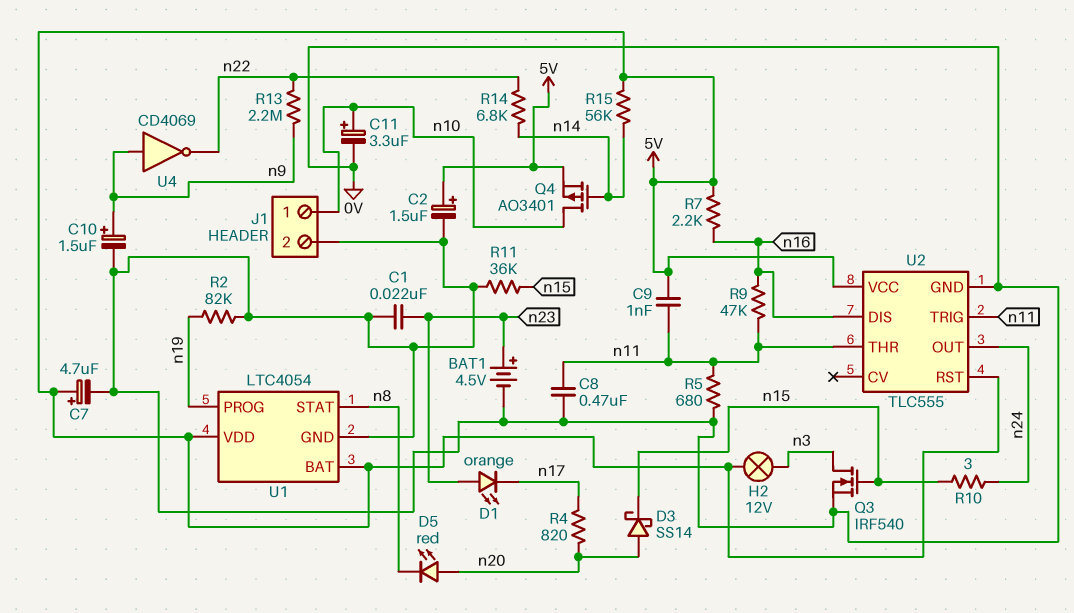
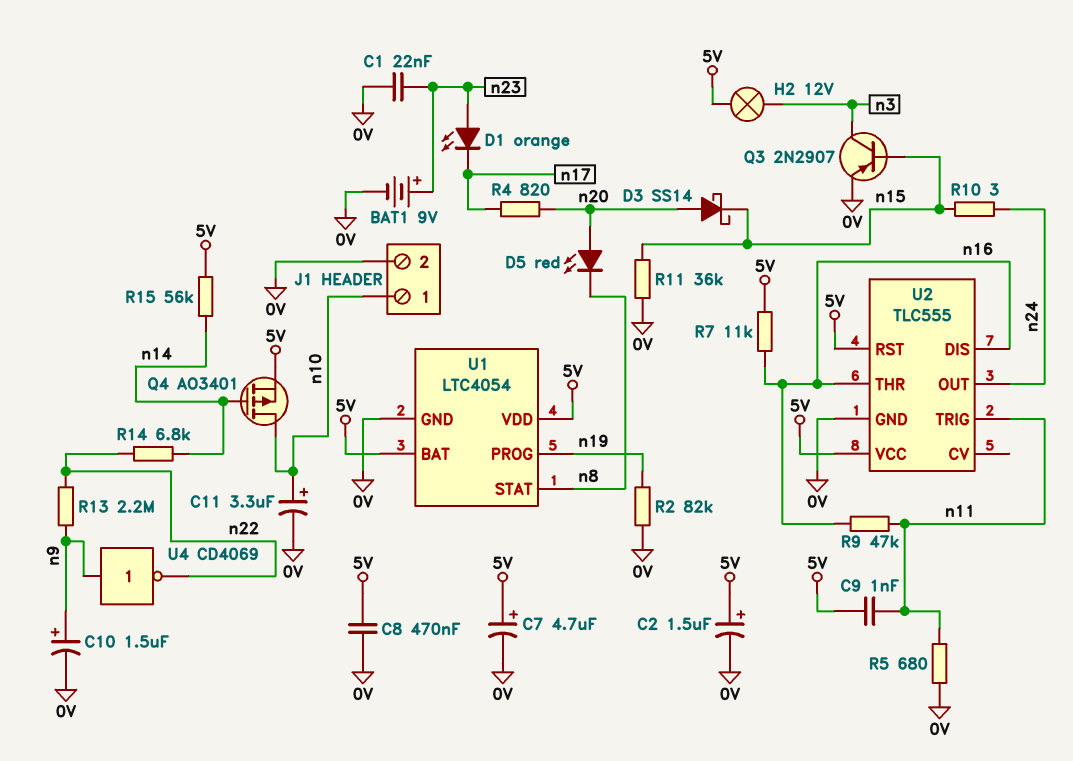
BAT1: 4.5V (plus n23, minus 0V) -> 9V (plus n23, minus 0V)
C8: 470nF (0V, n11) -> 470nF (0V, 5V)
Q3: NMOS IRF540 (G n15, D n3, S 0V) -> PNP 2N2907 (B n15, C n3, E 0V)
R7: 2.2k (5V, n16) -> 11k (5V, n16)
U2 pin THR: n11 -> n16

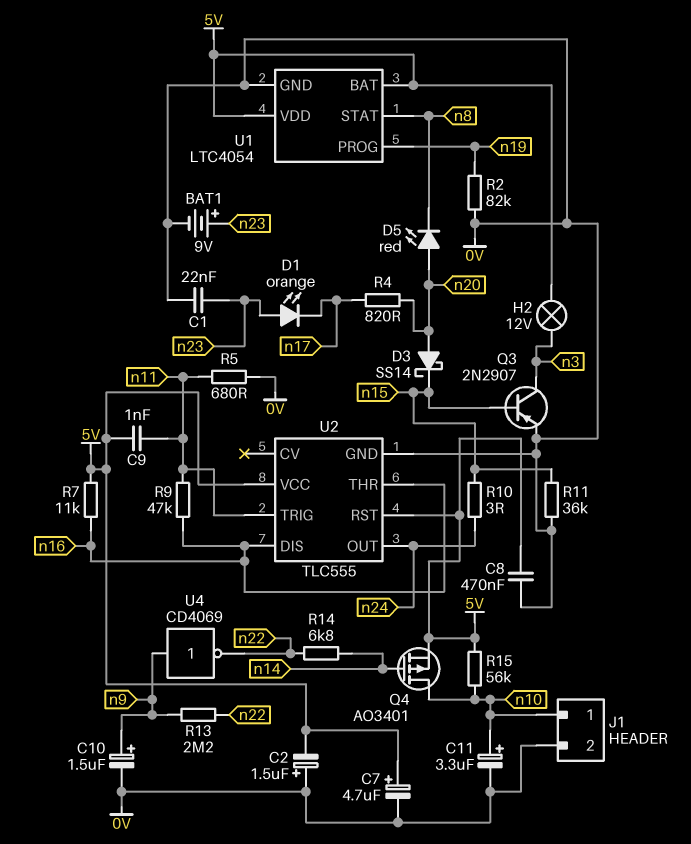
C2: 1.5uF (plus 5V, minus 0V) -> 1.5uF (plus 0V, minus 5V)
R15: 56k (5V, n14) -> 56k (5V, n10)

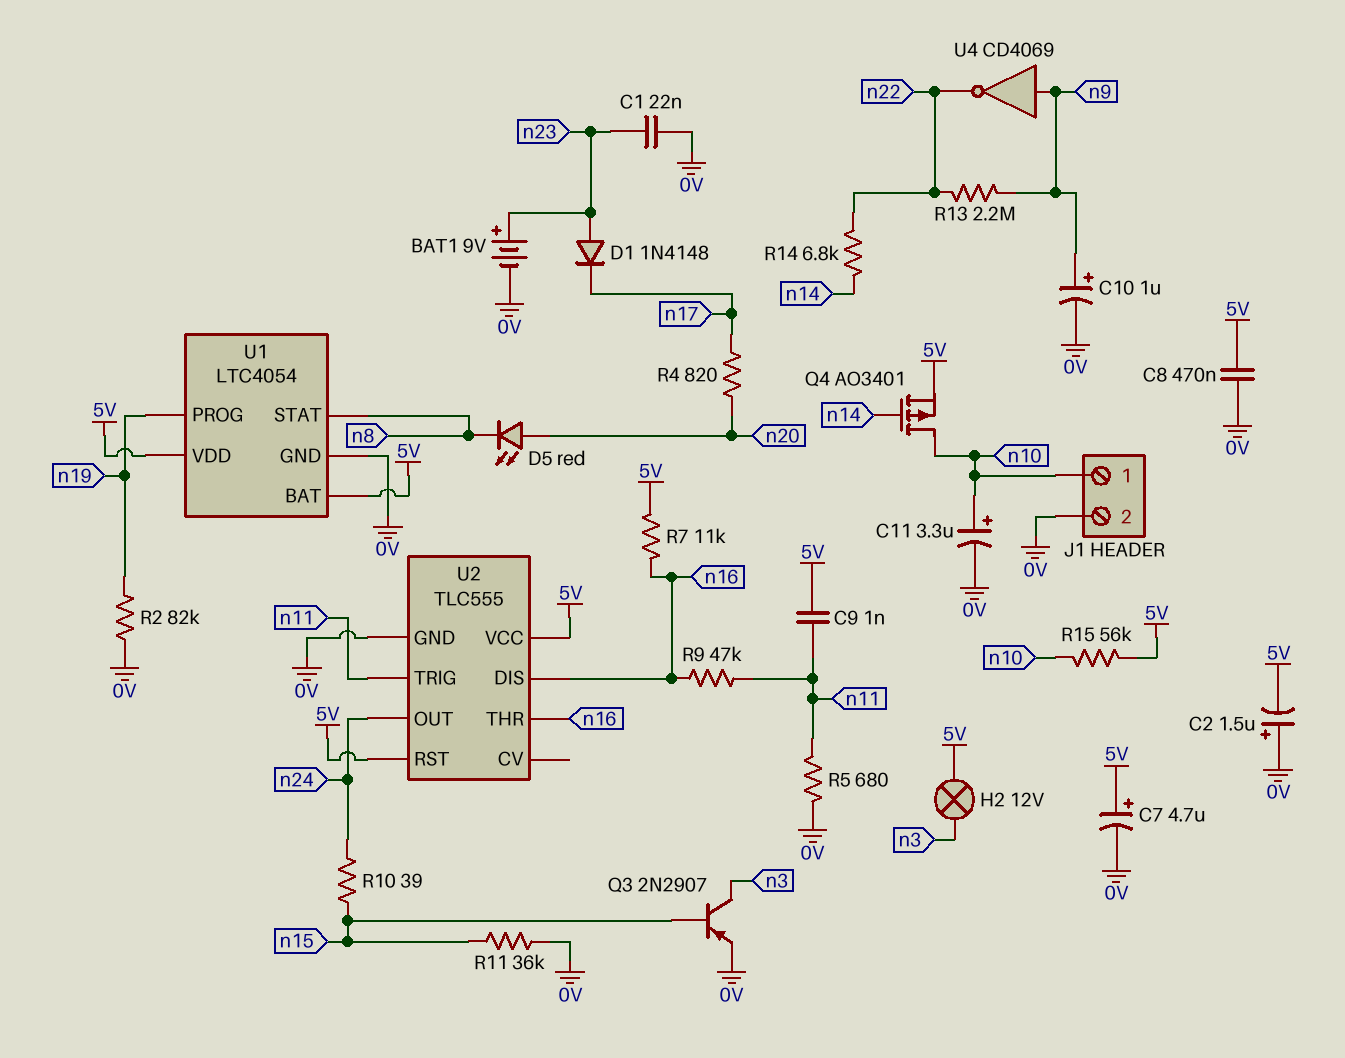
C10: 1.5uF (plus n9, minus 0V) -> 1uF (plus n9, minus 0V)
D1: LED orange (A n23, K n17) -> diode 1N4148 (A n23, K n17)
D3: schottky SS14 (A n20, K n15) -> none
R10: 3 (n15, n24) -> 39 (n15, n24)

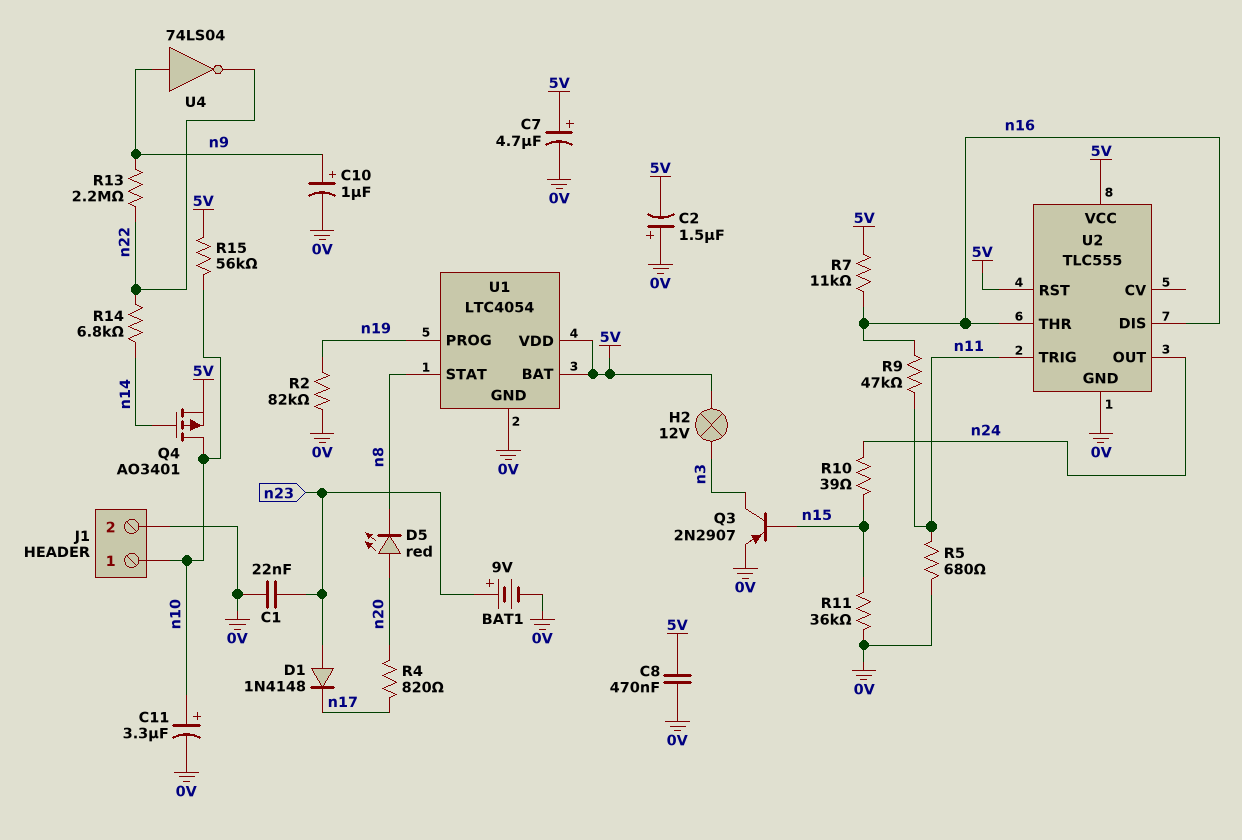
C9: 1nF (5V, n11) -> none
U4: NOT CD4069 (in n9, out n22) -> NOT 74LS04 (in n9, out n22)

